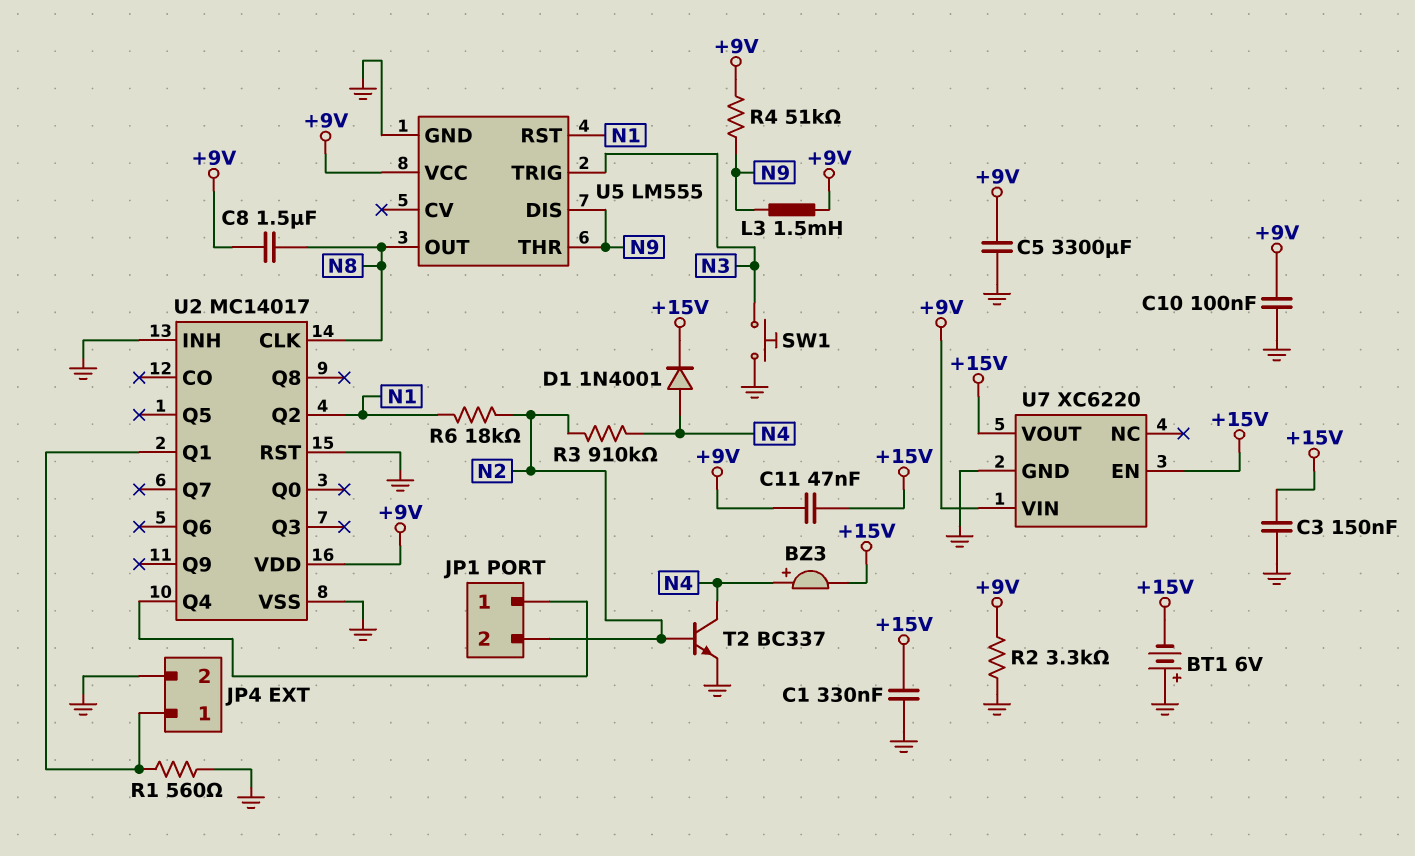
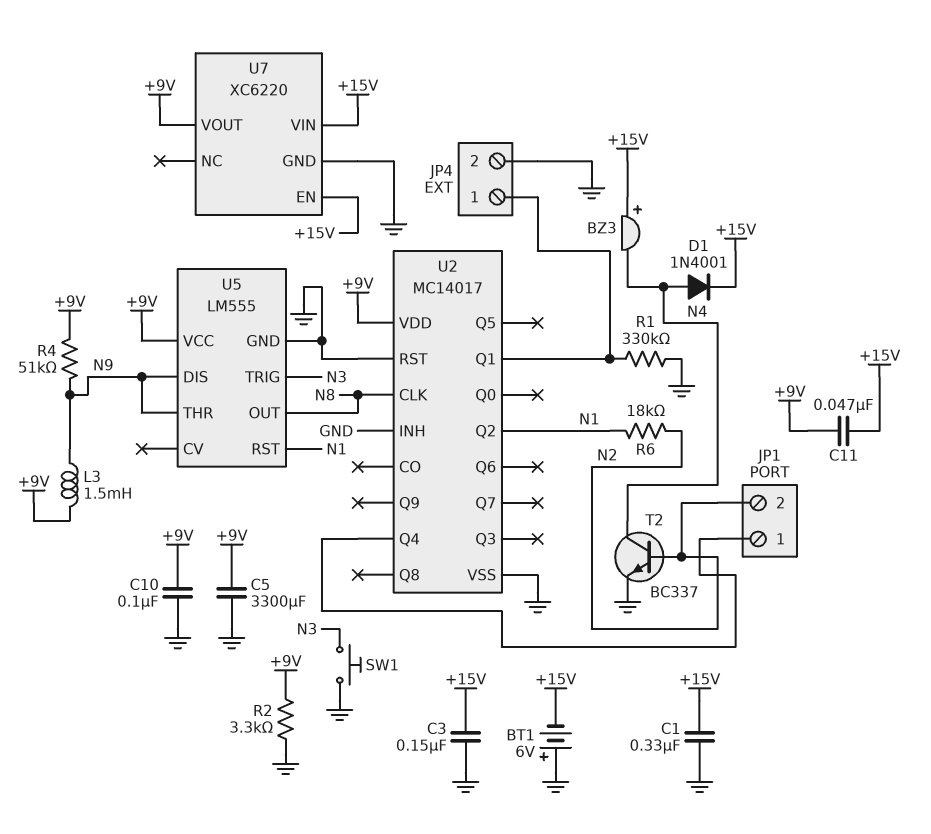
BZ3: buzzer (plus N4, minus +15V) -> buzzer (plus +15V, minus N4)
C8: 1.5uF (+9V, N8) -> none
R1: 560 (GND, JP4/1) -> 330k (GND, JP4/1)
R3: 910k (N2, N4) -> none
U7 pin VIN: +9V -> +15V
U7 pin VOUT: +15V -> +9V

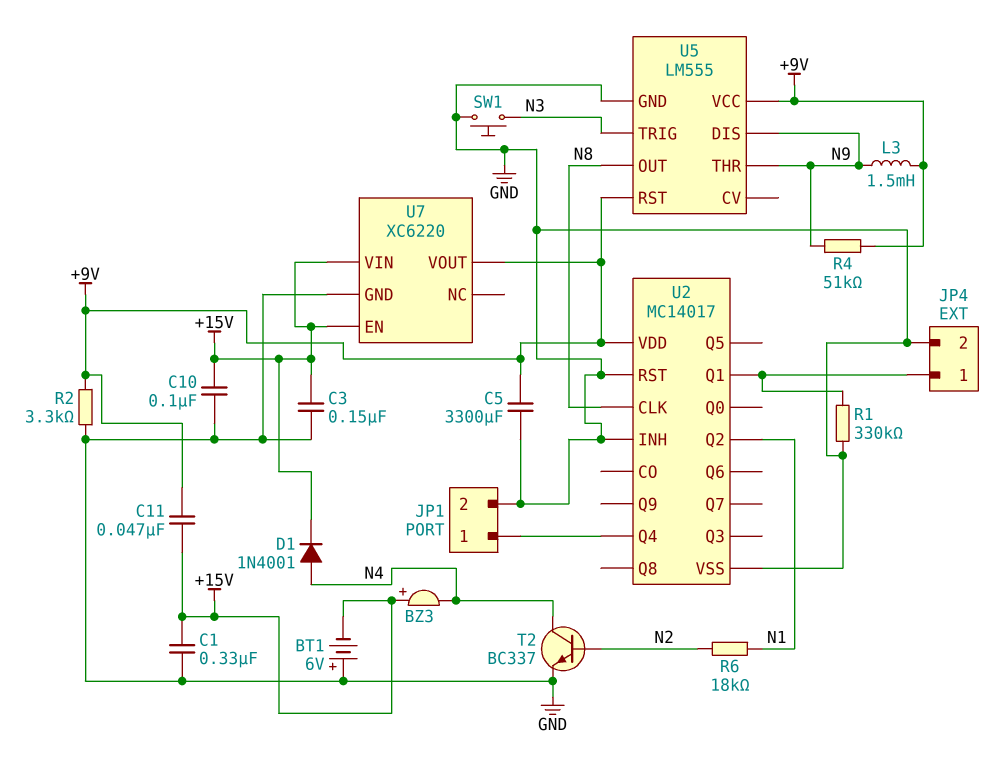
C10: 100nF (+9V, GND) -> 100nF (+15V, GND)
JP1 pin 2: N2 -> GND
U5 pin RST: N1 -> +9V

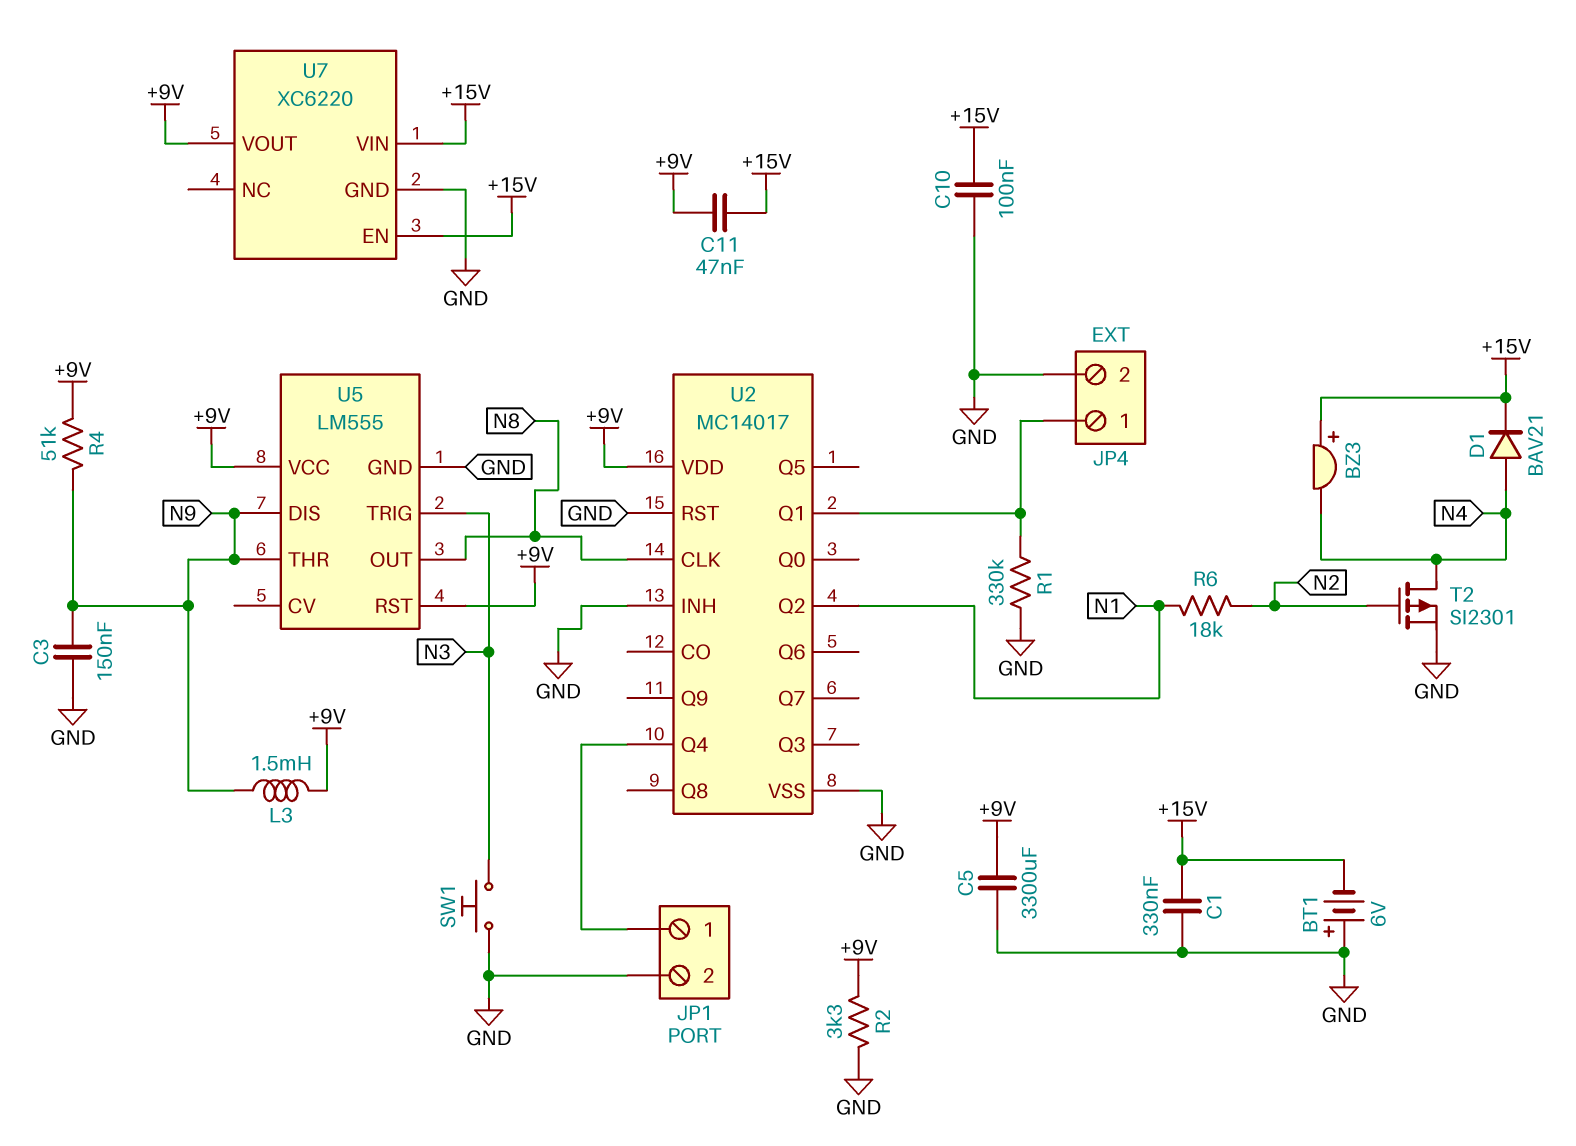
C3: 150nF (+15V, GND) -> 150nF (GND, N9)
D1: diode 1N4001 (A N4, K +15V) -> diode BAV21 (A N4, K +15V)
T2: NPN BC337 (B N2, C N4, E GND) -> PMOS SI2301 (G N2, D N4, S GND)

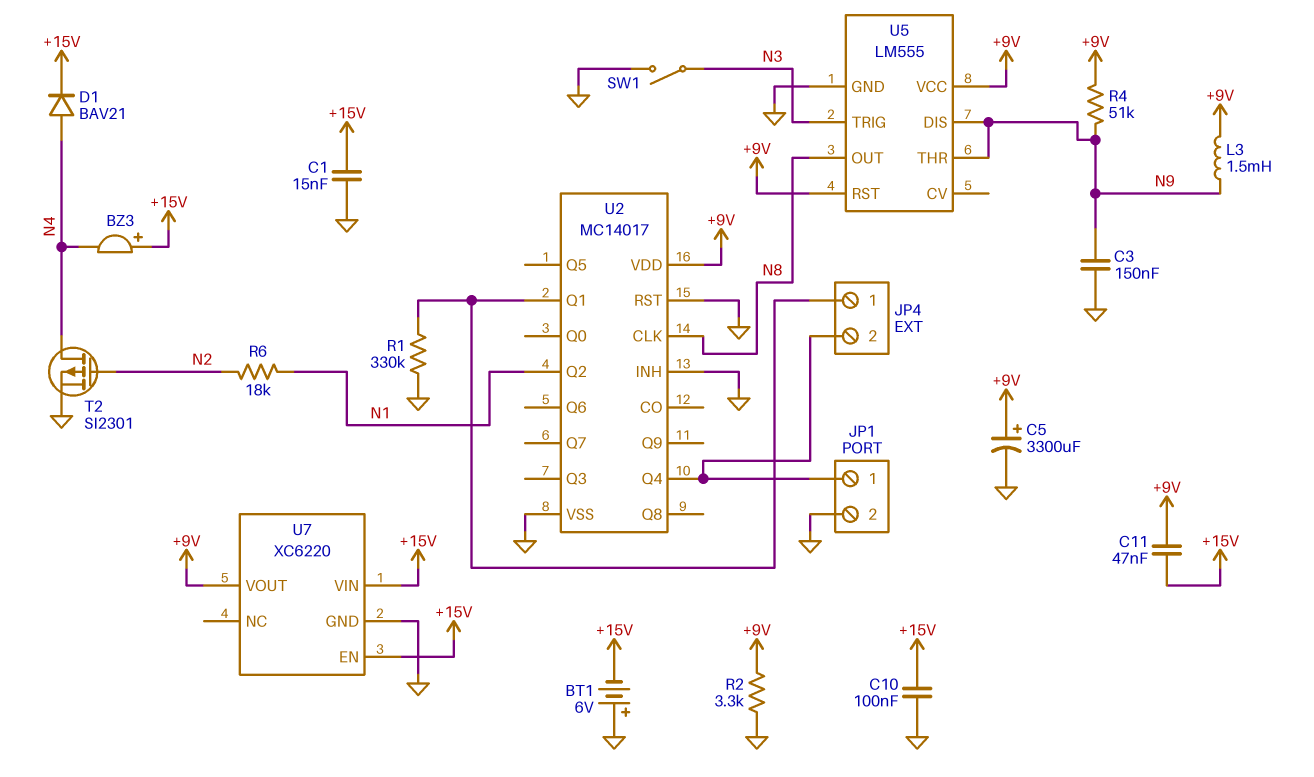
C1: 330nF (+15V, GND) -> 15nF (+15V, GND)
C5: 3300uF (+9V, GND) -> 3300uF (plus +9V, minus GND)
JP4 pin 2: GND -> JP1/1
SW1: button (GND, N3) -> switch (GND, N3)

